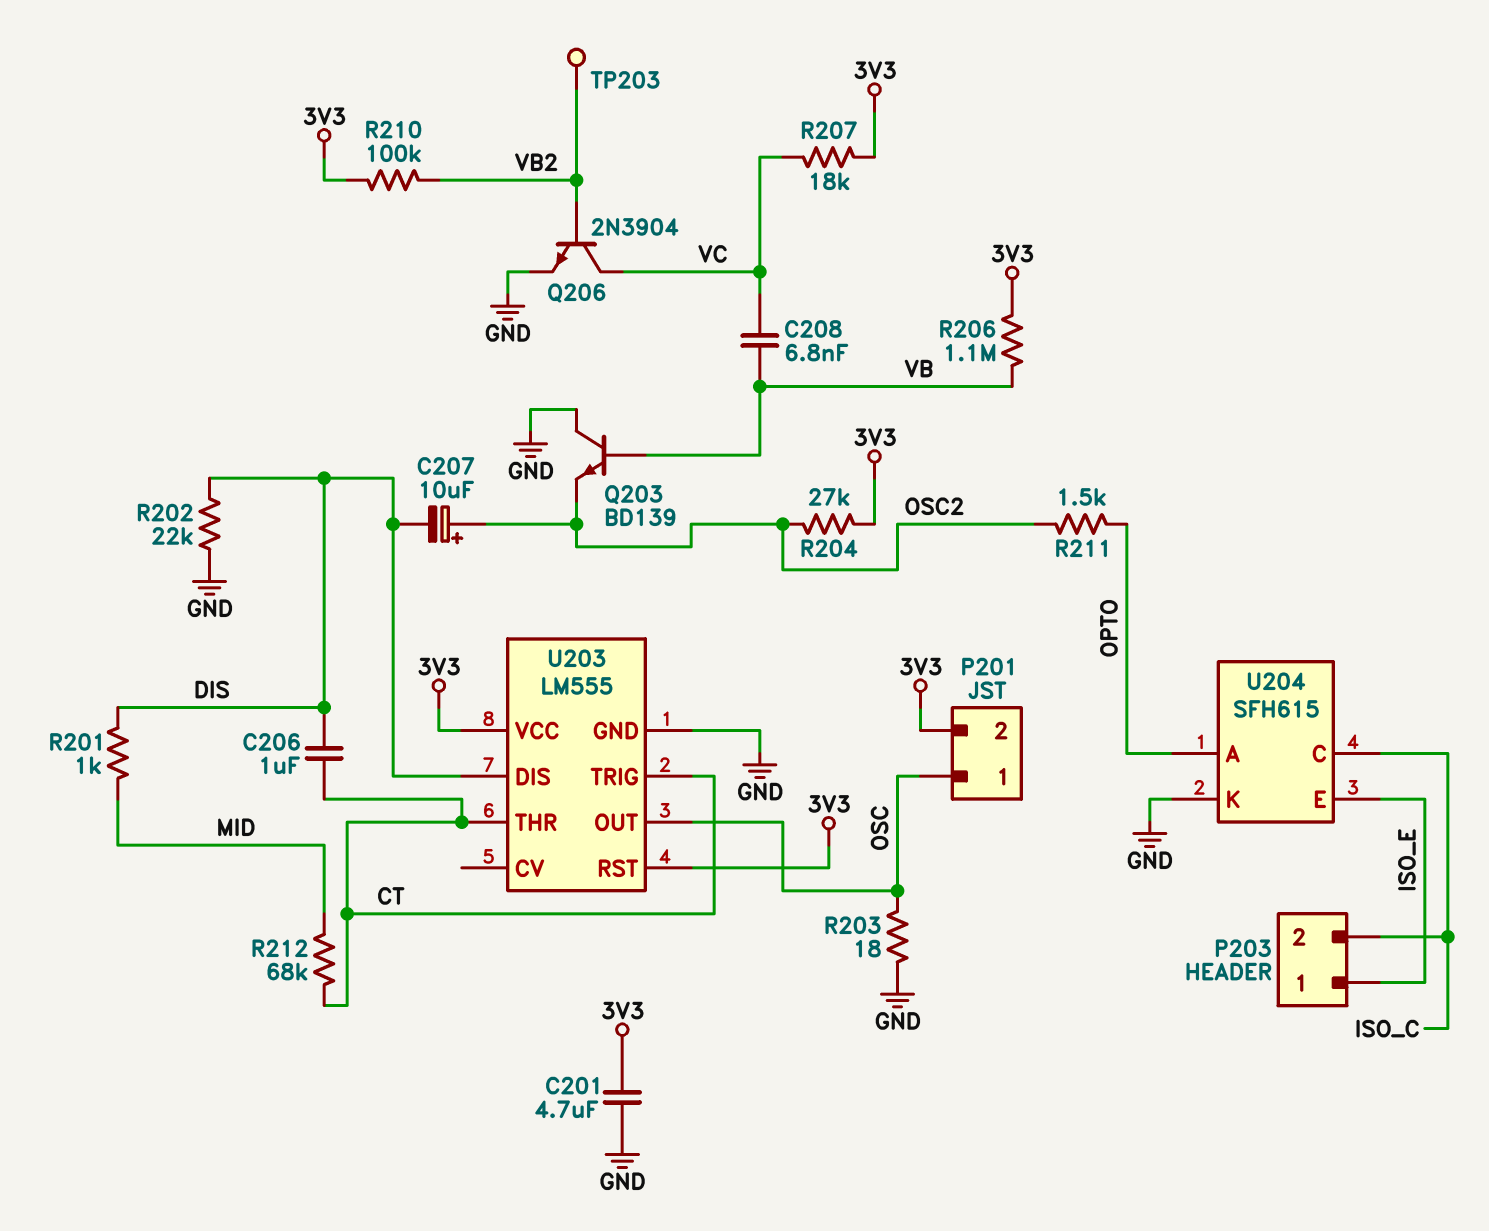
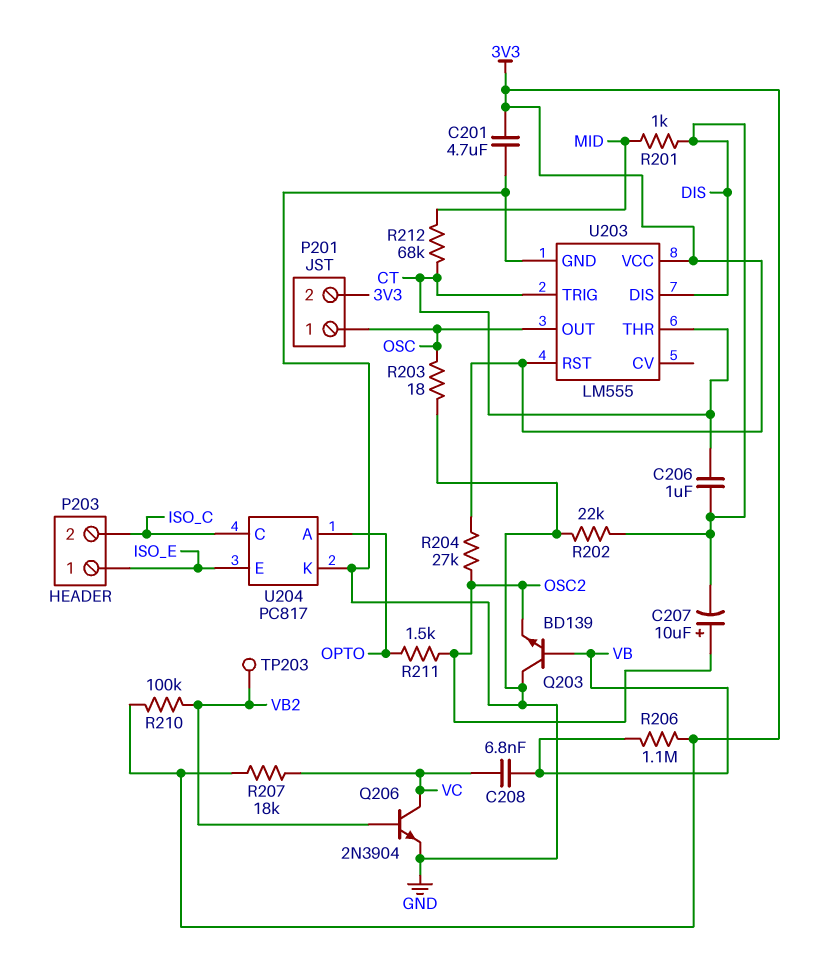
U204: SFH615 -> PC817

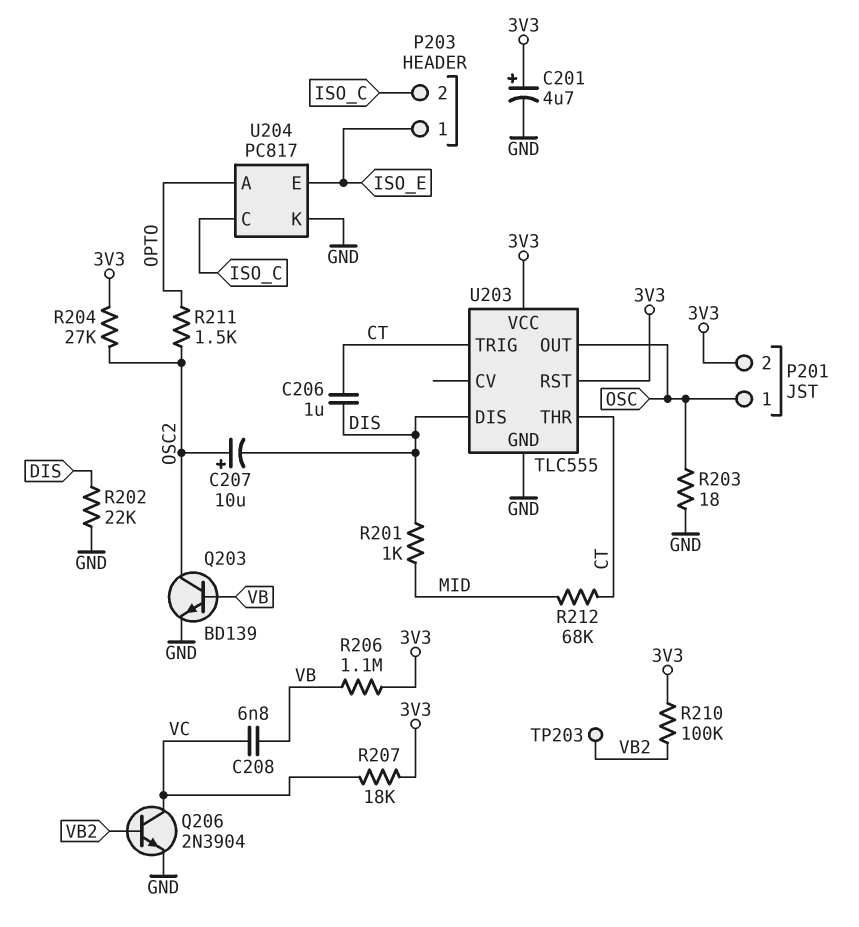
C201: 4.7uF (3V3, GND) -> 4.7uF (plus 3V3, minus GND)
Q203: NPN BD139 (B VB, C GND, E OSC2) -> NPN BD139 (B VB, C OSC2, E GND)
U203: LM555 -> TLC555

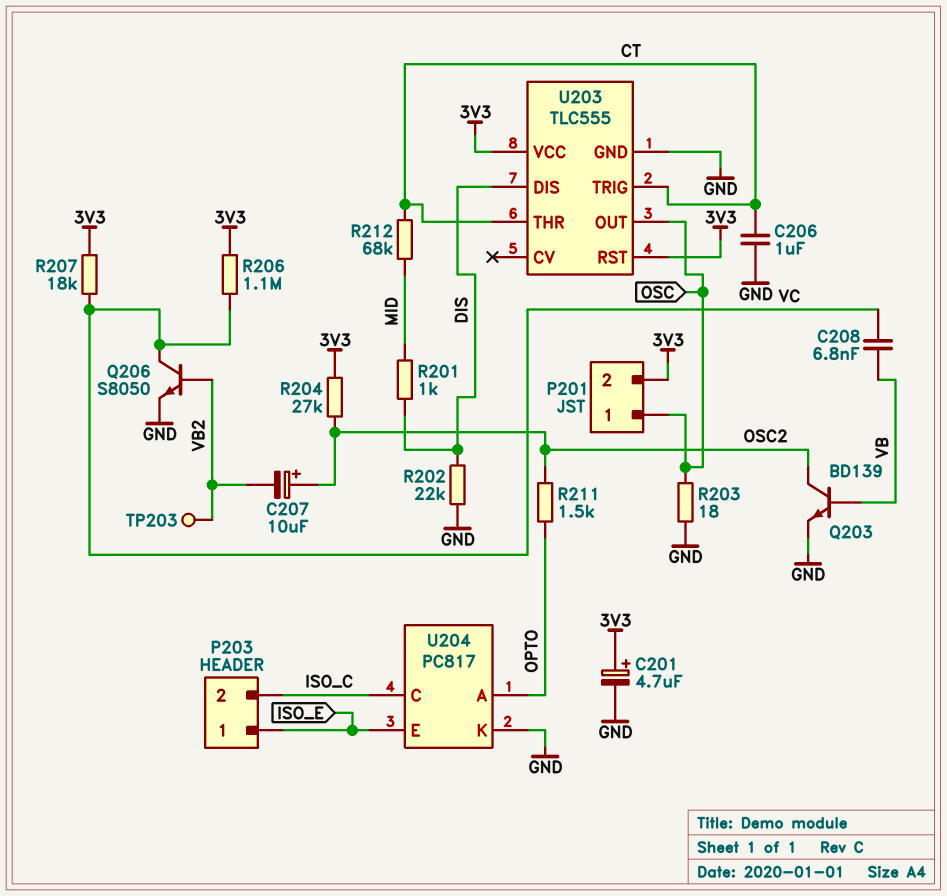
C206: 1uF (CT, DIS) -> 1uF (CT, GND)
C207: 10uF (plus OSC2, minus DIS) -> 10uF (plus OSC2, minus VB2)
Q206: NPN 2N3904 (B VB2, C VC, E GND) -> NPN S8050 (B VB2, C VC, E GND)
R206: 1.1M (3V3, VB) -> 1.1M (3V3, VC)
R210: 100k (3V3, VB2) -> none

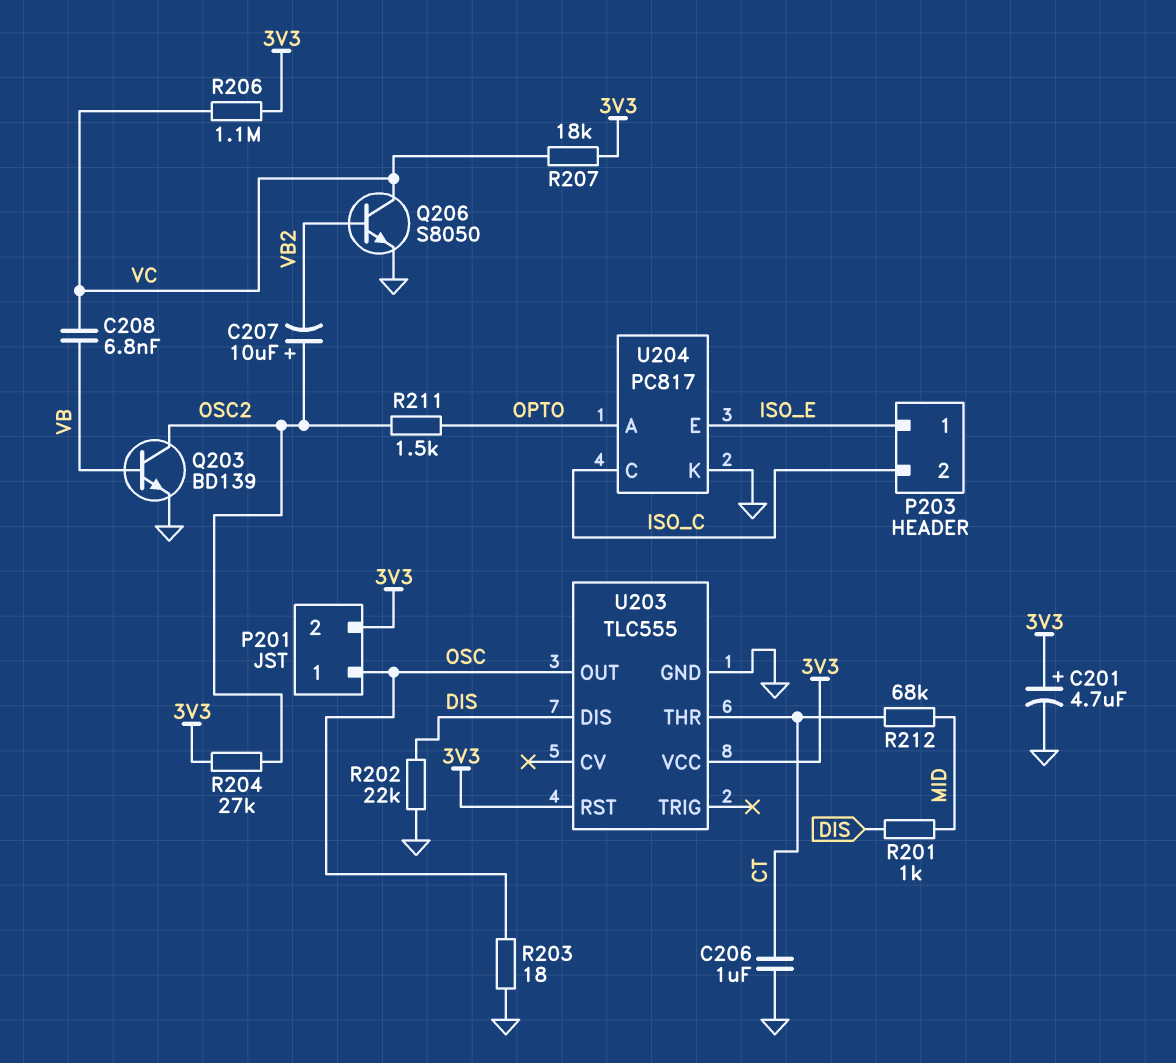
TP203: test point (VB2) -> none
U203 pin TRIG: CT -> none

